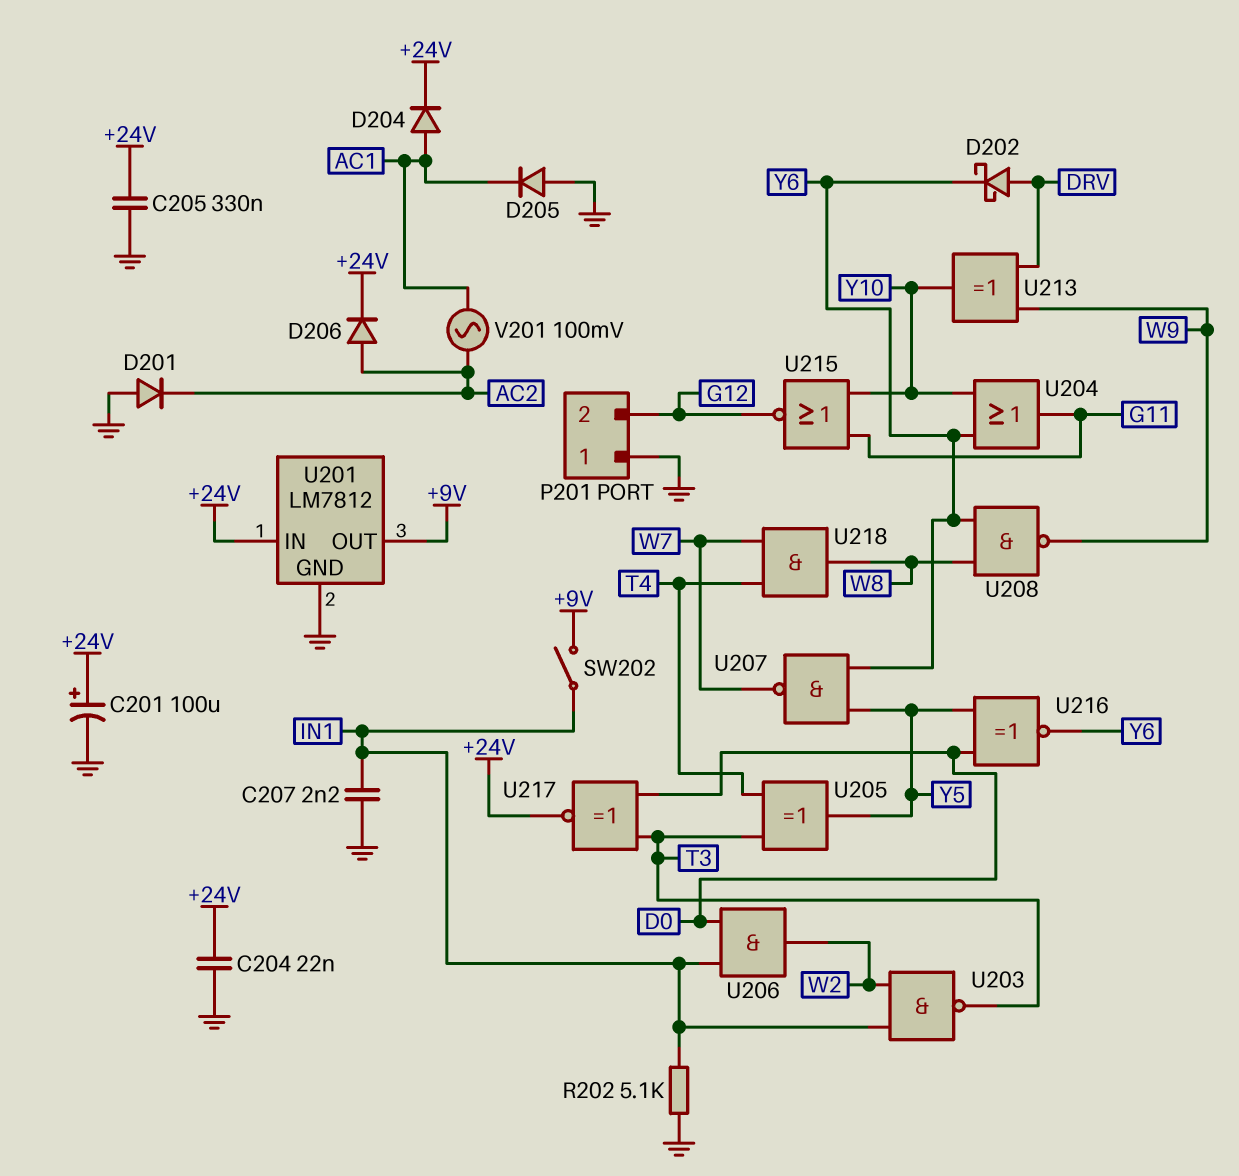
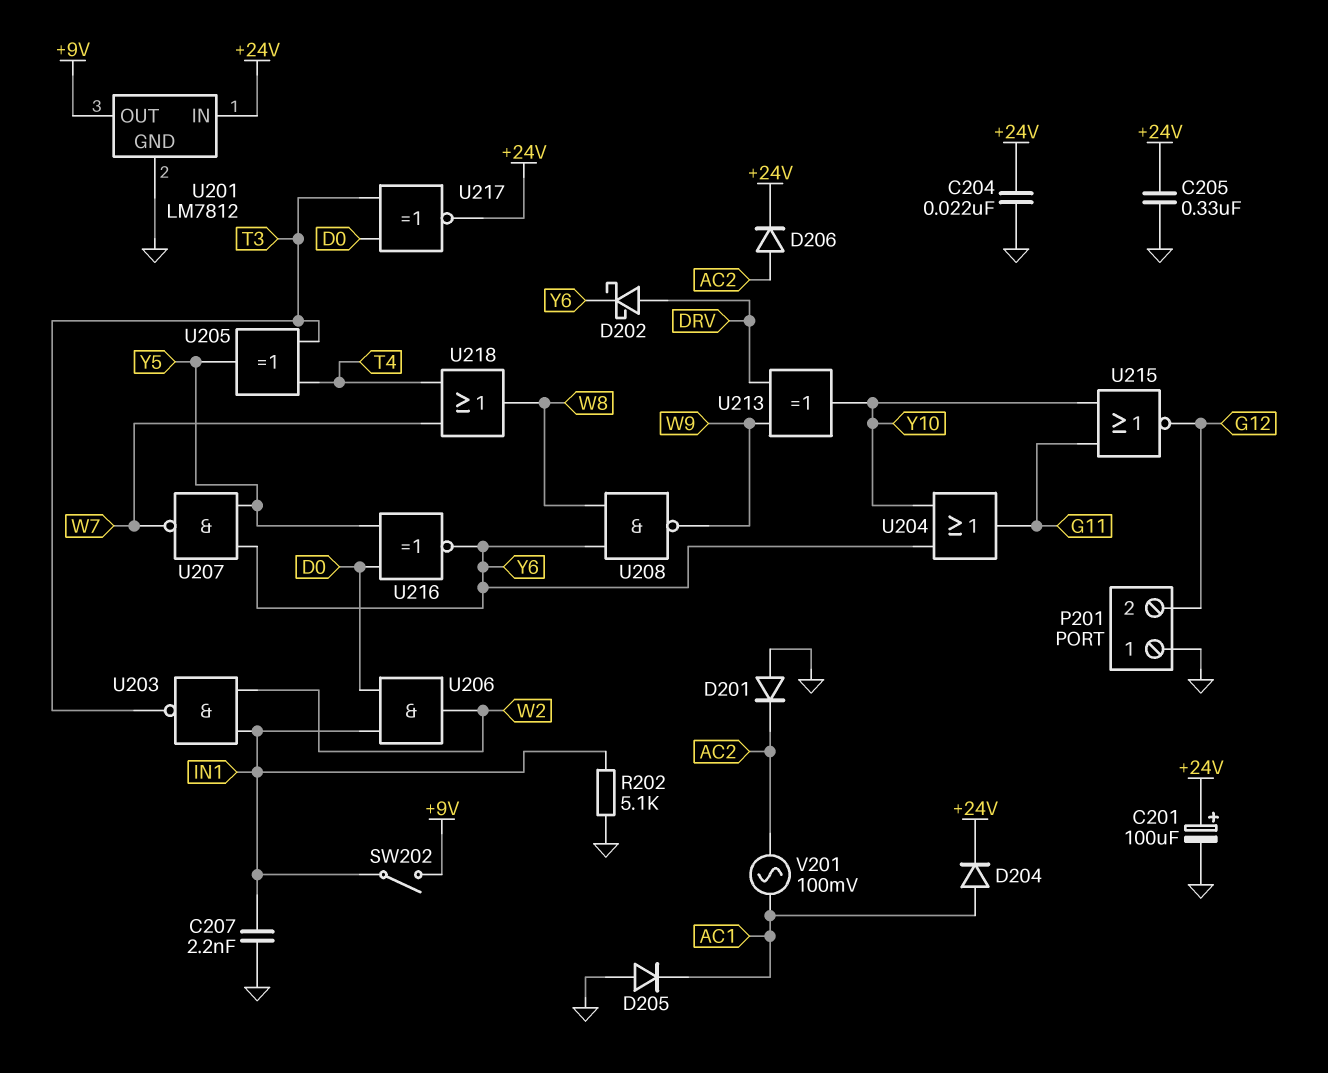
U218: AND (in T4, in W7, out W8) -> OR (in T4, in W7, out W8)

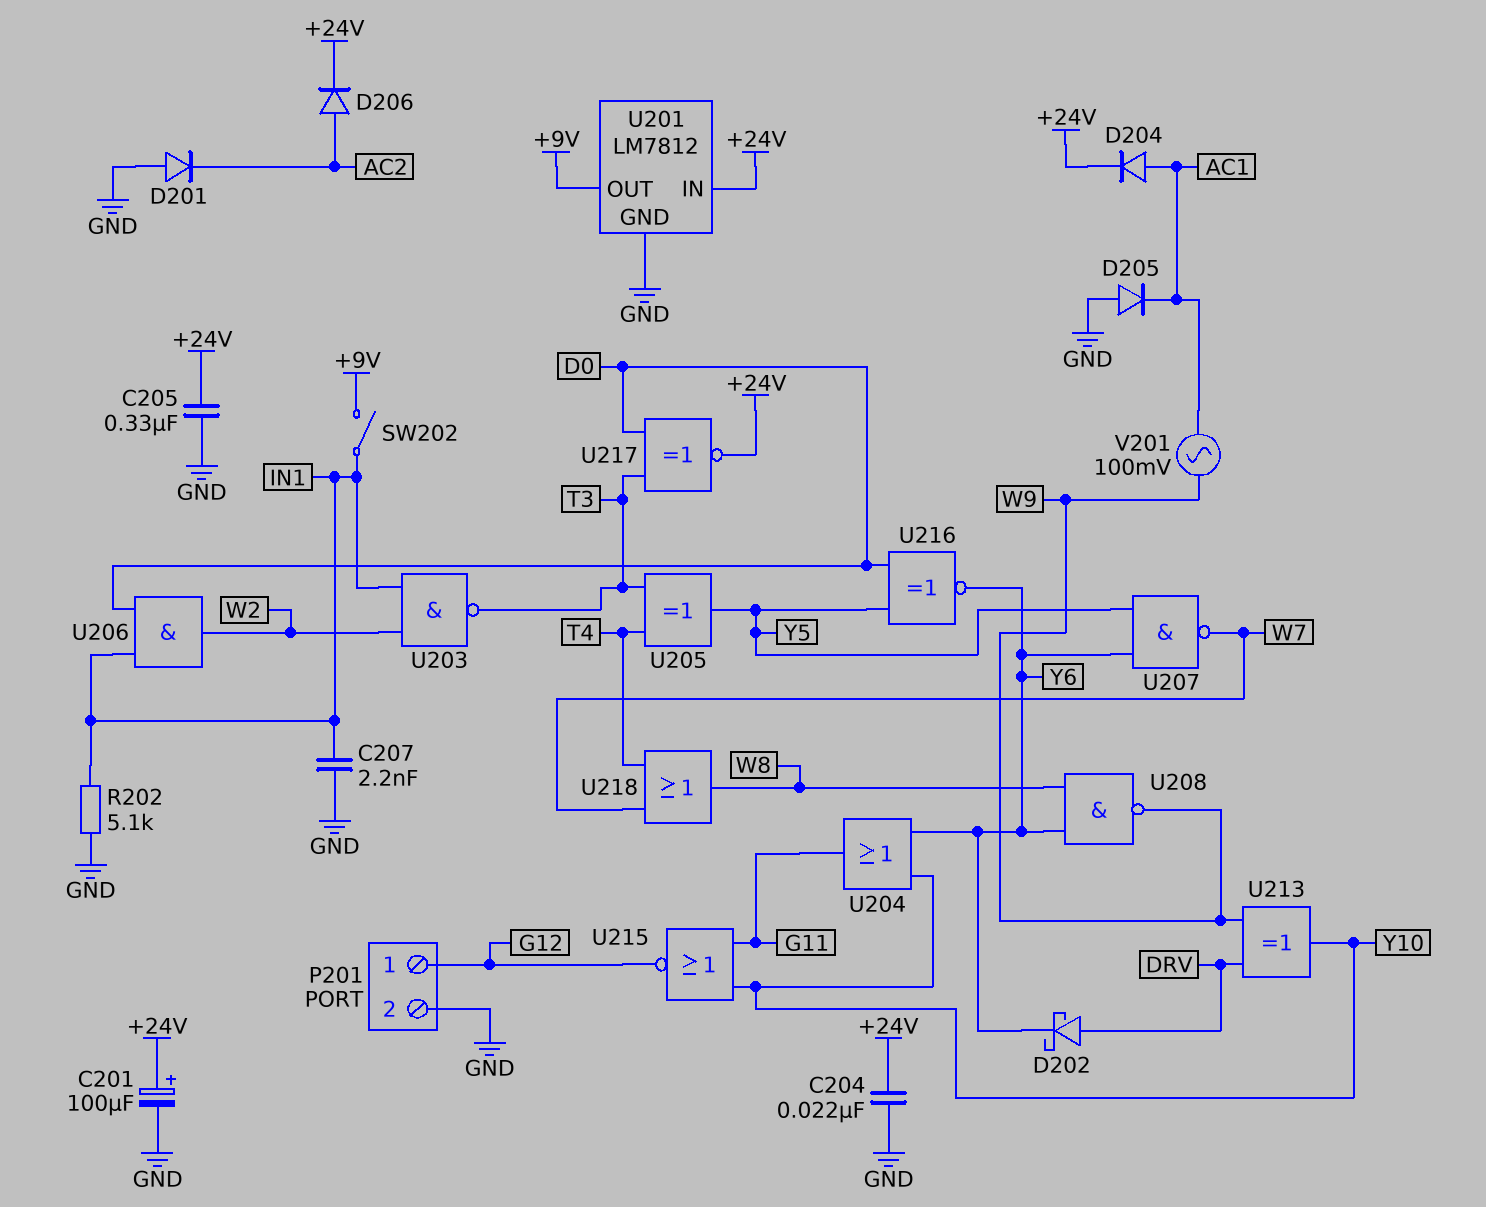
P201 pin 1: GND -> G12
P201 pin 2: G12 -> GND
V201: AC 100mV (AC1, AC2) -> AC 100mV (AC1, W9)

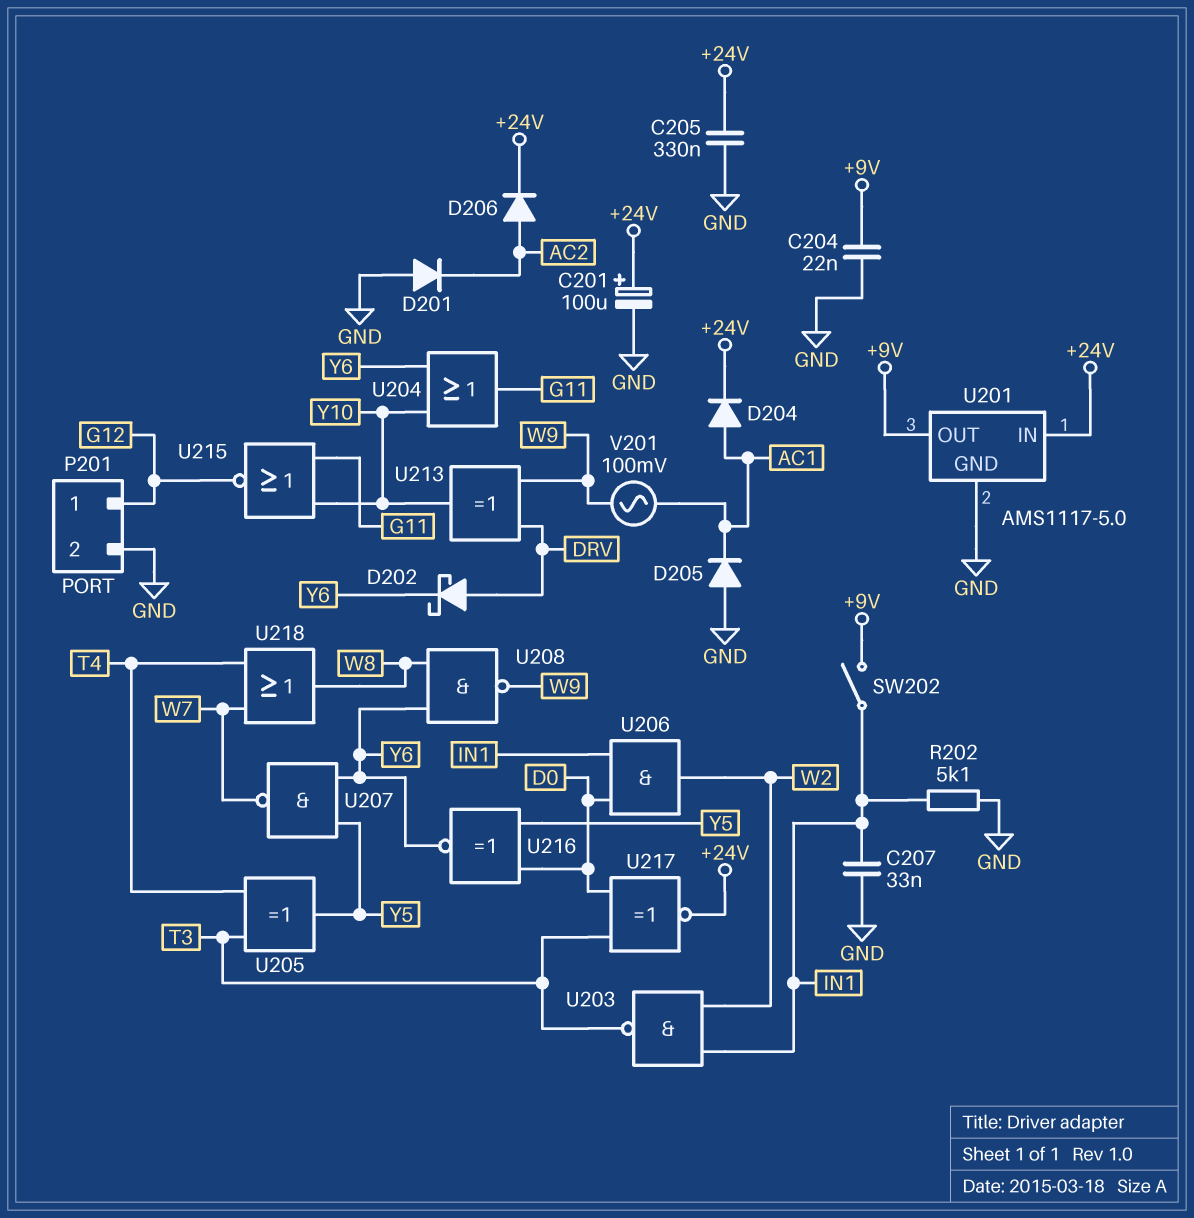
C204: 22nF (+24V, GND) -> 22nF (+9V, GND)
C207: 2.2nF (GND, IN1) -> 33nF (GND, IN1)
U201: LM7812 -> AMS1117-5.0

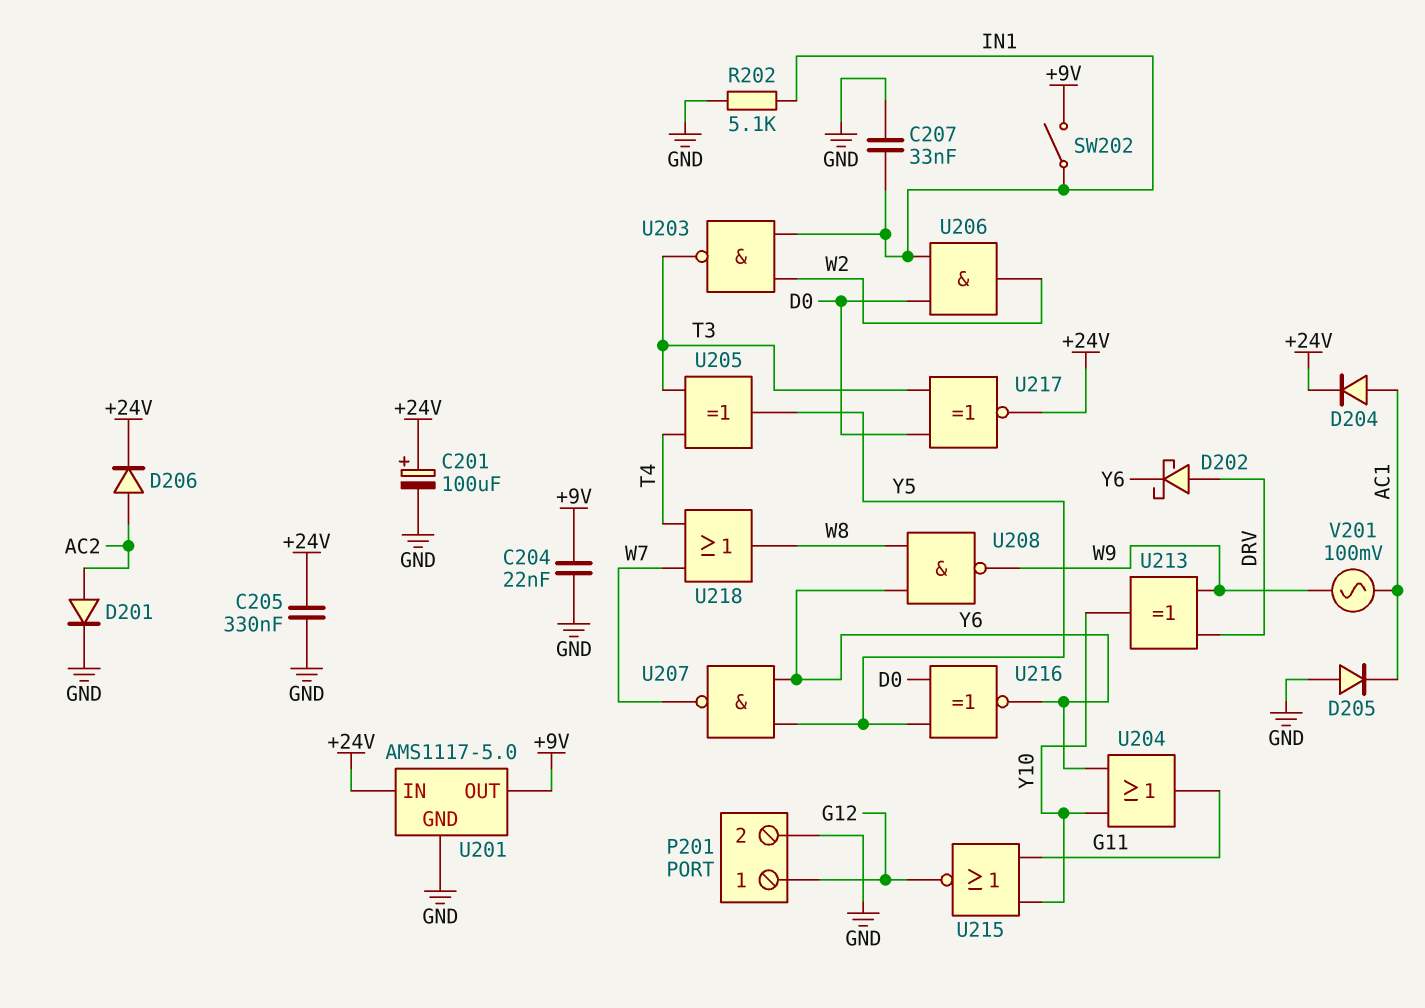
D201: diode (A GND, K AC2) -> diode (A AC2, K GND)

